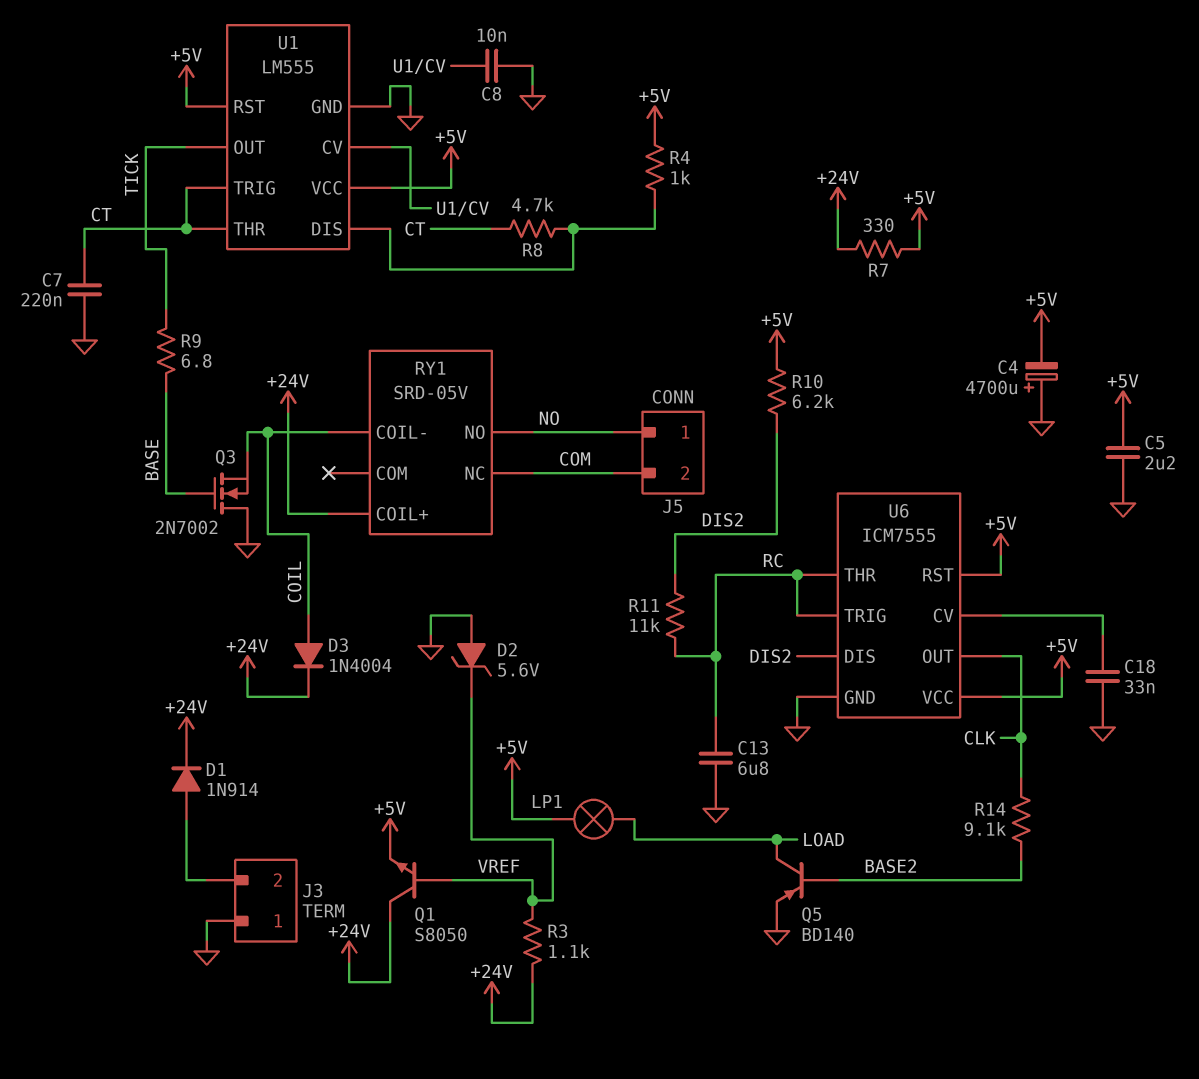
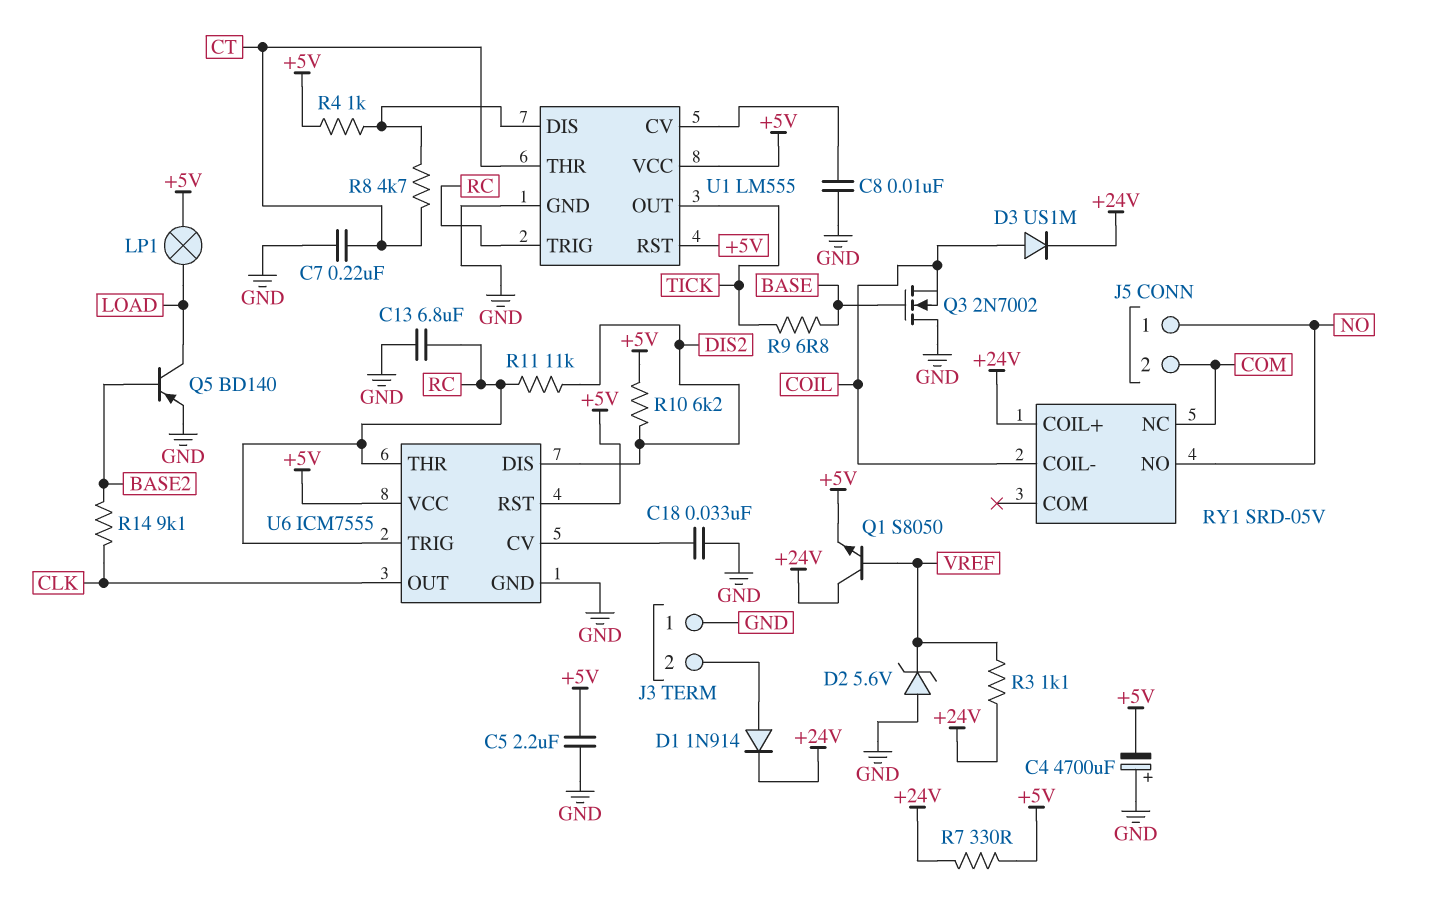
D3: diode 1N4004 (A COIL, K +24V) -> diode US1M (A COIL, K +24V)
U1 pin TRIG: CT -> RC

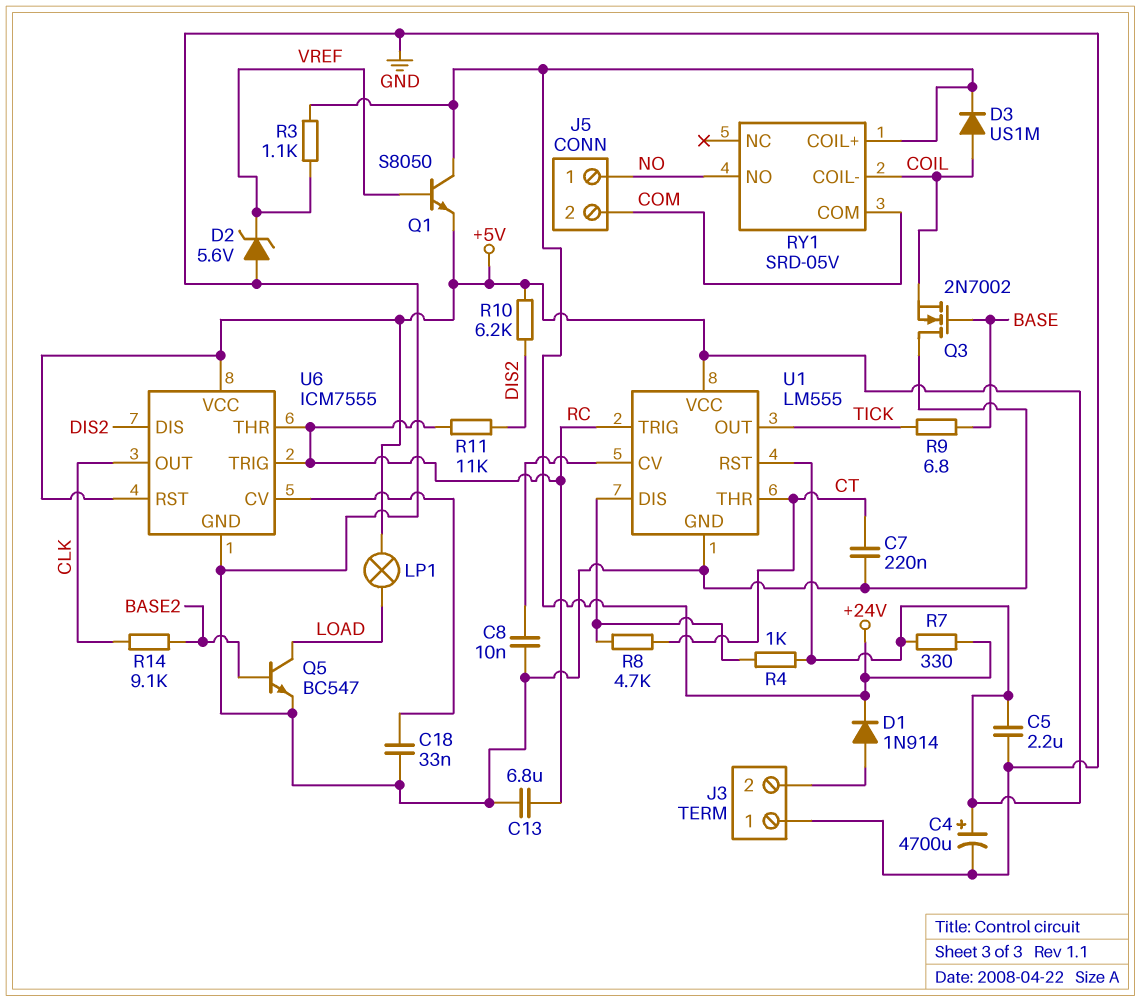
C4: 4700uF (plus GND, minus +5V) -> 4700uF (plus +5V, minus GND)
Q5: PNP BD140 (B BASE2, C LOAD, E GND) -> NPN BC547 (B BASE2, C LOAD, E GND)
RY1 pin COM: none -> COM
RY1 pin NC: COM -> none

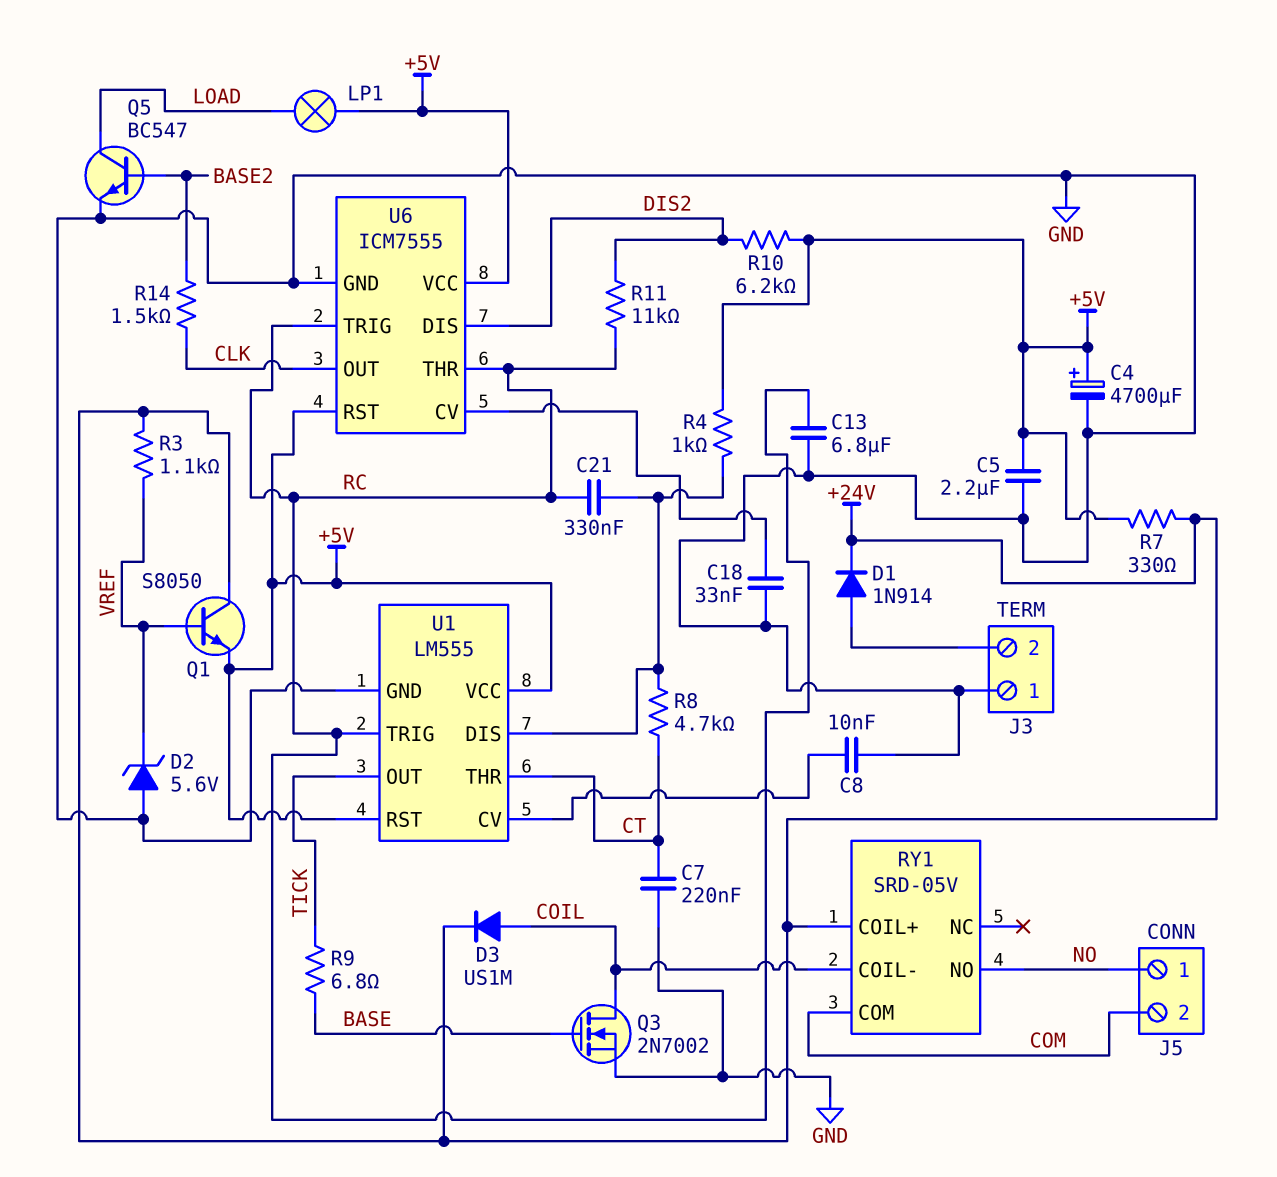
C21: none -> 330nF (RC, U1/DIS)
Q3: NMOS 2N7002 (G BASE, D GND, S COIL) -> NMOS 2N7002 (G BASE, D COIL, S GND)
R14: 9.1k (BASE2, CLK) -> 1.5k (BASE2, CLK)

